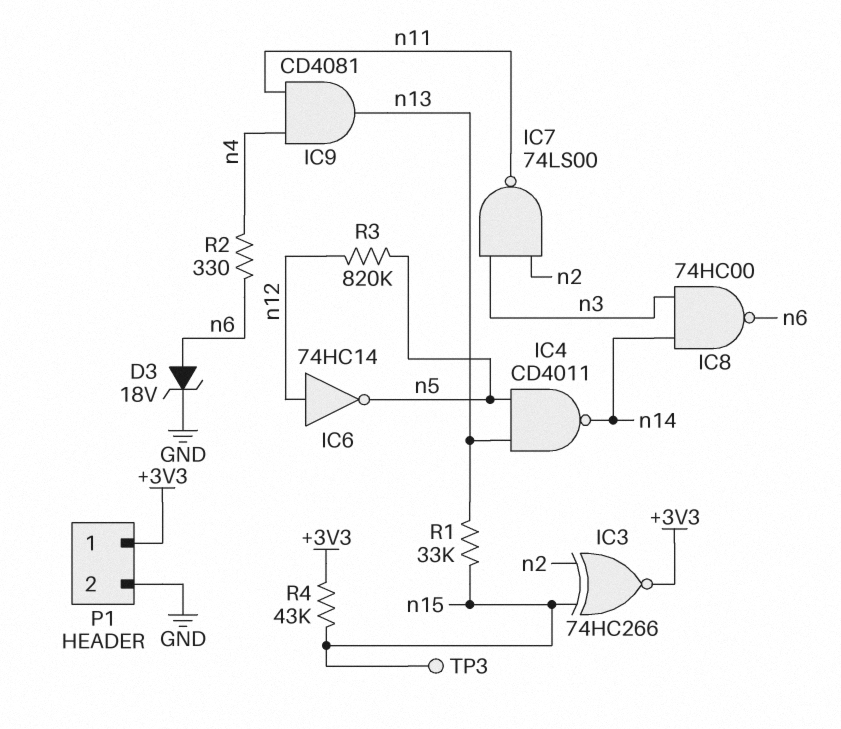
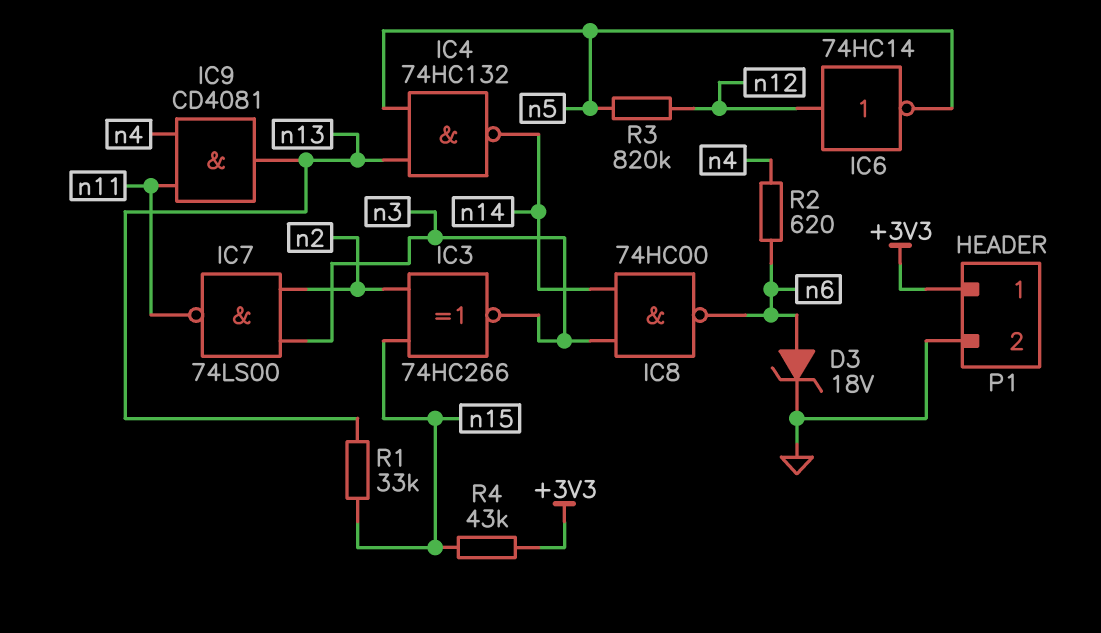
IC3: XNOR 74HC266 (in n2, in n15, out +3V3) -> XNOR 74HC266 (in n2, in n15, out n3)
IC4: NAND CD4011 (in n5, in n13, out n14) -> NAND 74HC132 (in n5, in n13, out n14)
R2: 330 (n4, n6) -> 620 (n4, n6)
TP3: test point (n15) -> none

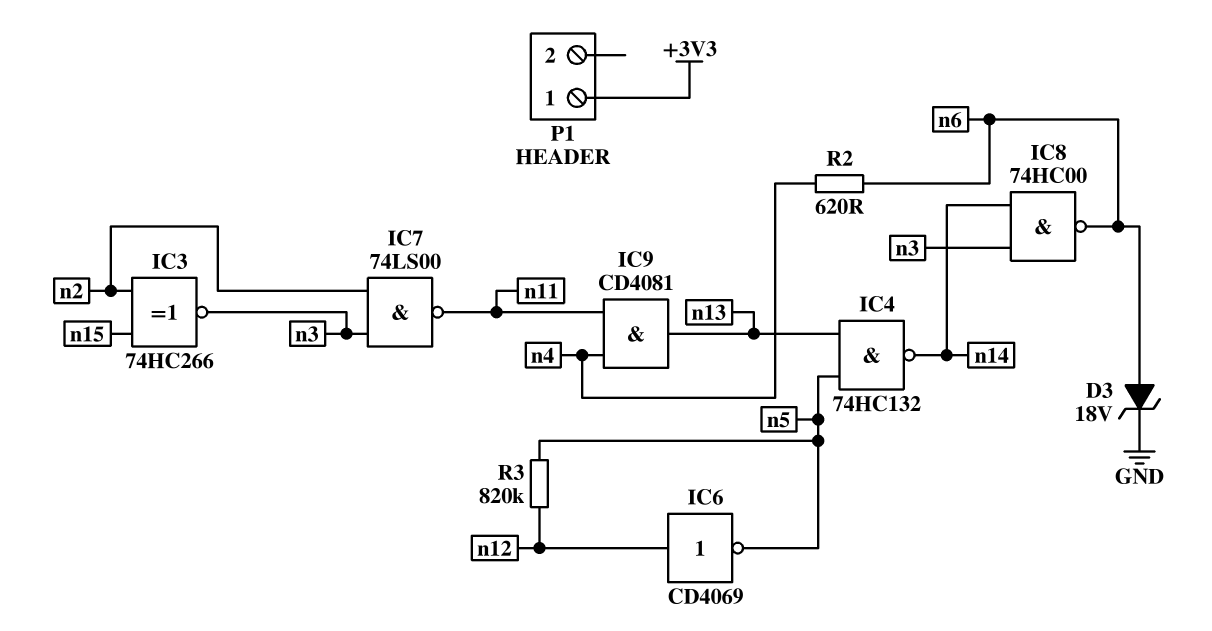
IC6: NOT 74HC14 (in n12, out n5) -> NOT CD4069 (in n12, out n5)
P1 pin 2: GND -> none
R1: 33k (n13, n15) -> none
R4: 43k (+3V3, n15) -> none

